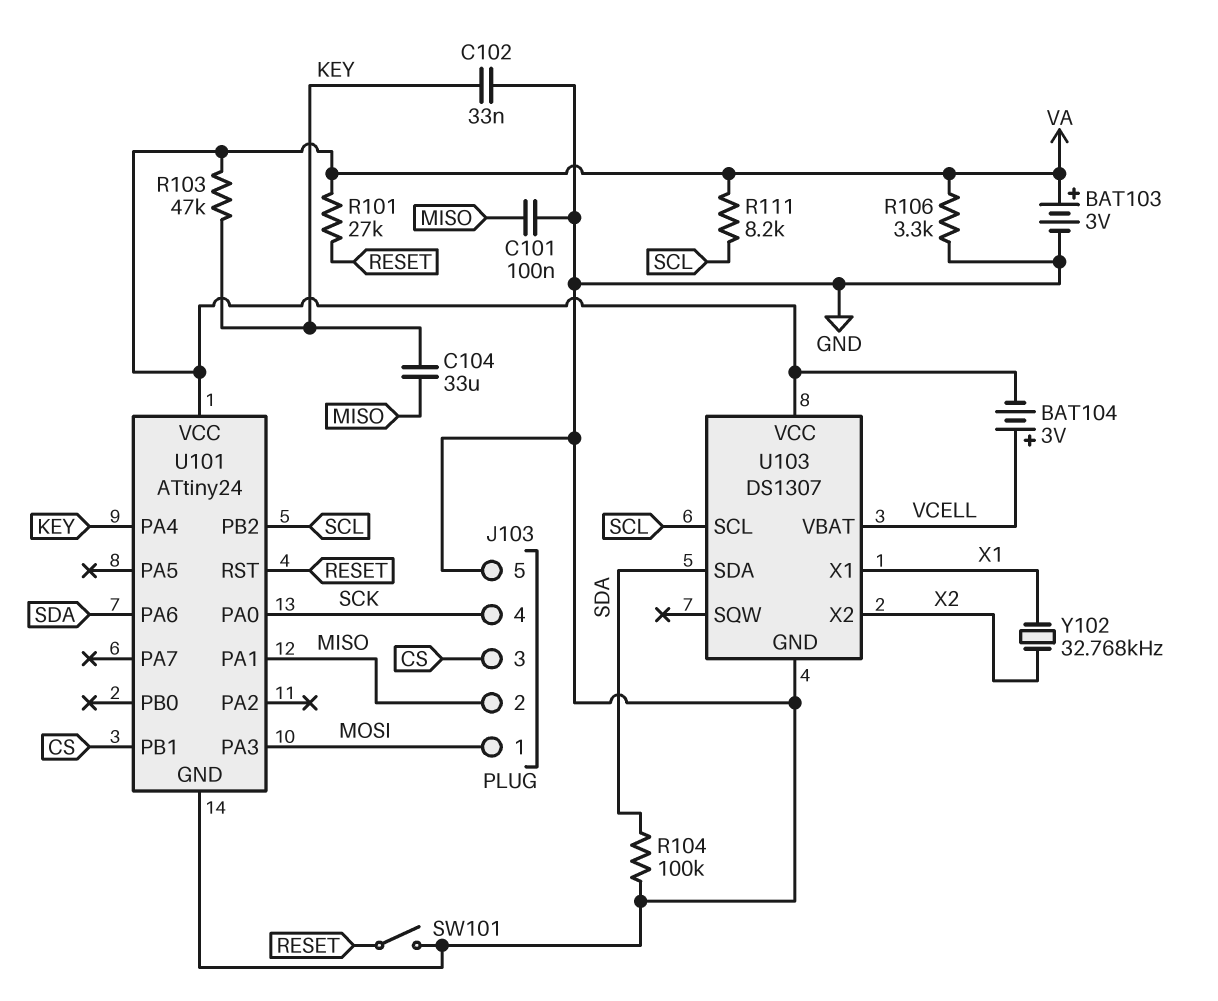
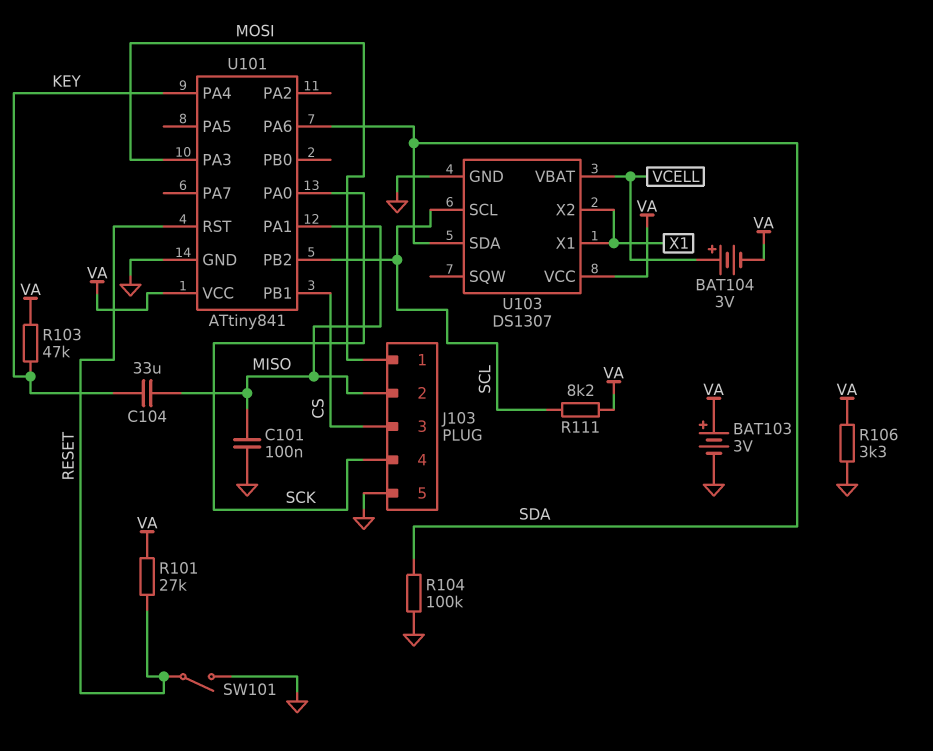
C102: 33nF (GND, KEY) -> none
U101: ATtiny24 -> ATtiny841
U103 pin X2: X2 -> X1
Y102: 32.768kHz (X1, X2) -> none

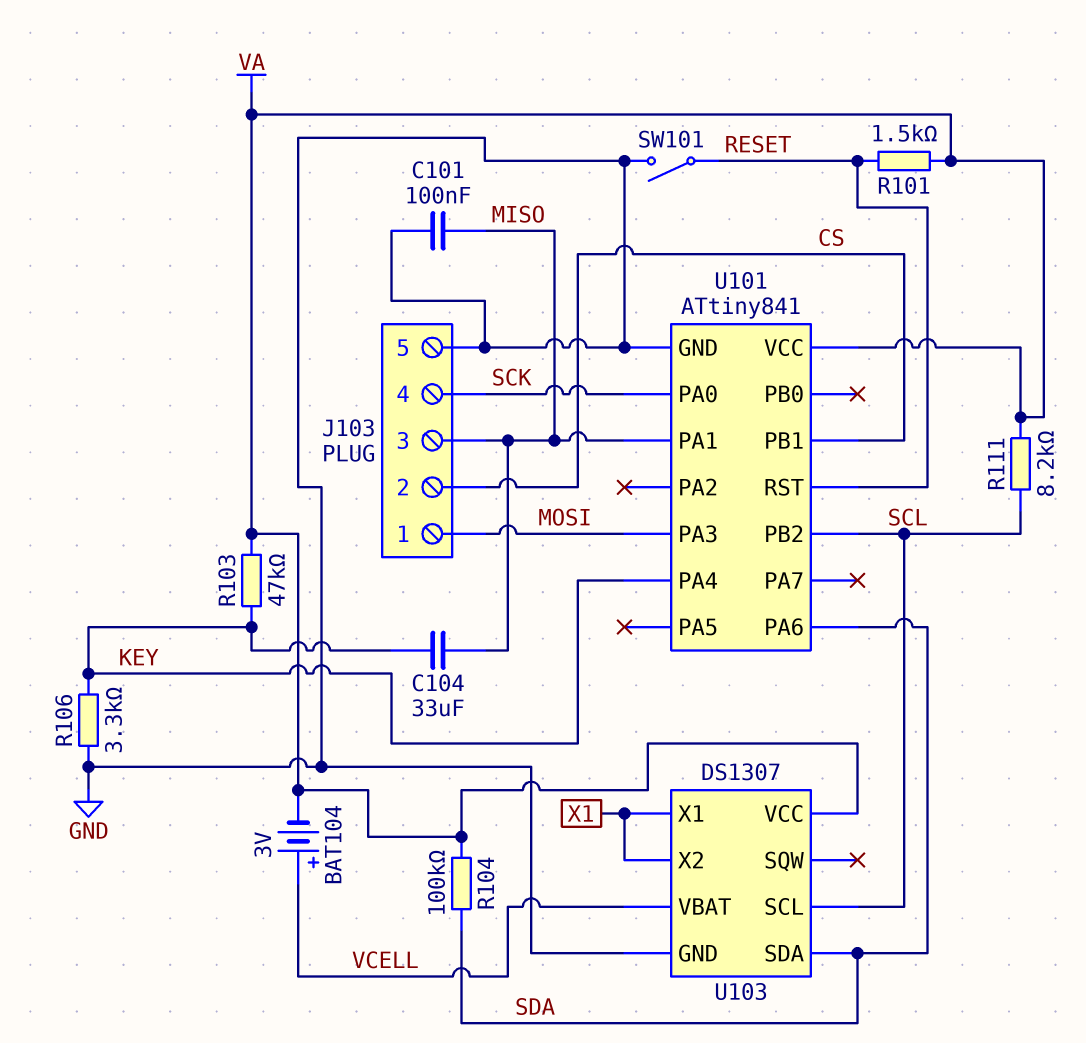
BAT103: 3V (plus VA, minus GND) -> none
J103 pin 2: MISO -> CS
J103 pin 3: CS -> MISO
R101: 27k (RESET, VA) -> 1.5k (RESET, VA)
R104: 100k (GND, SDA) -> 100k (SDA, VA)
R106: 3.3k (GND, VA) -> 3.3k (GND, KEY)

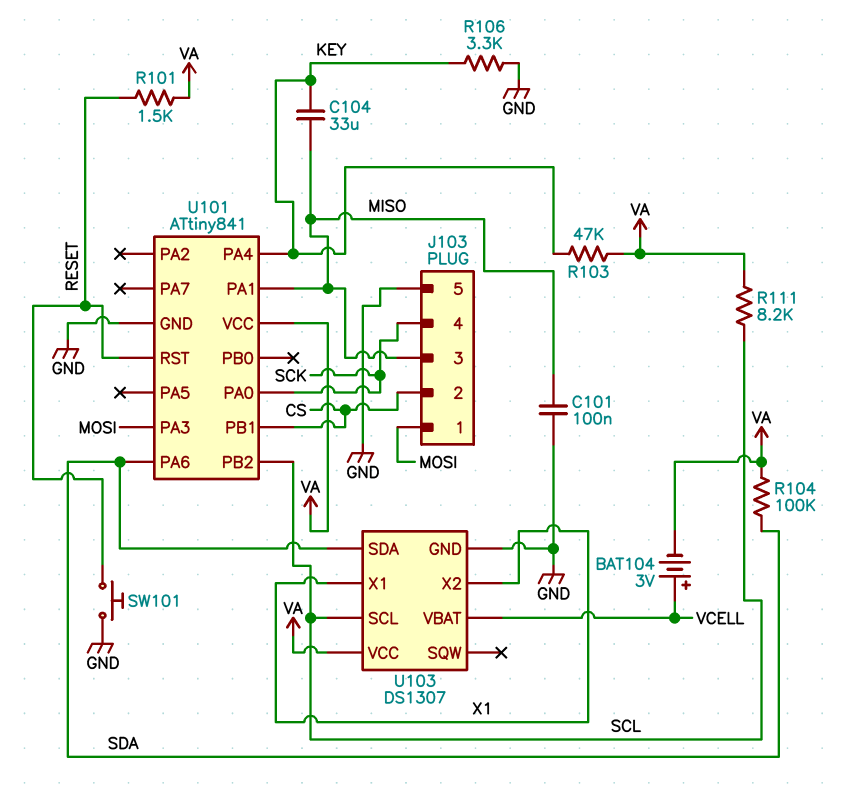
SW101: switch (GND, RESET) -> button (GND, RESET)

